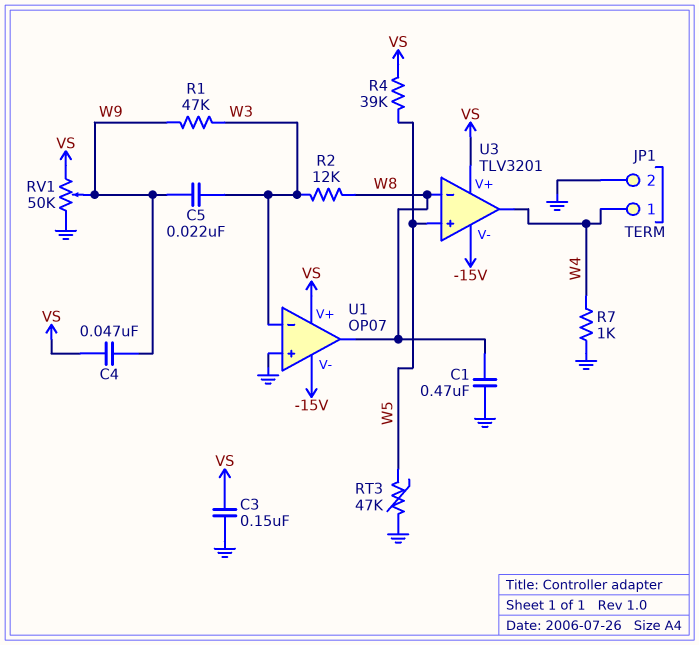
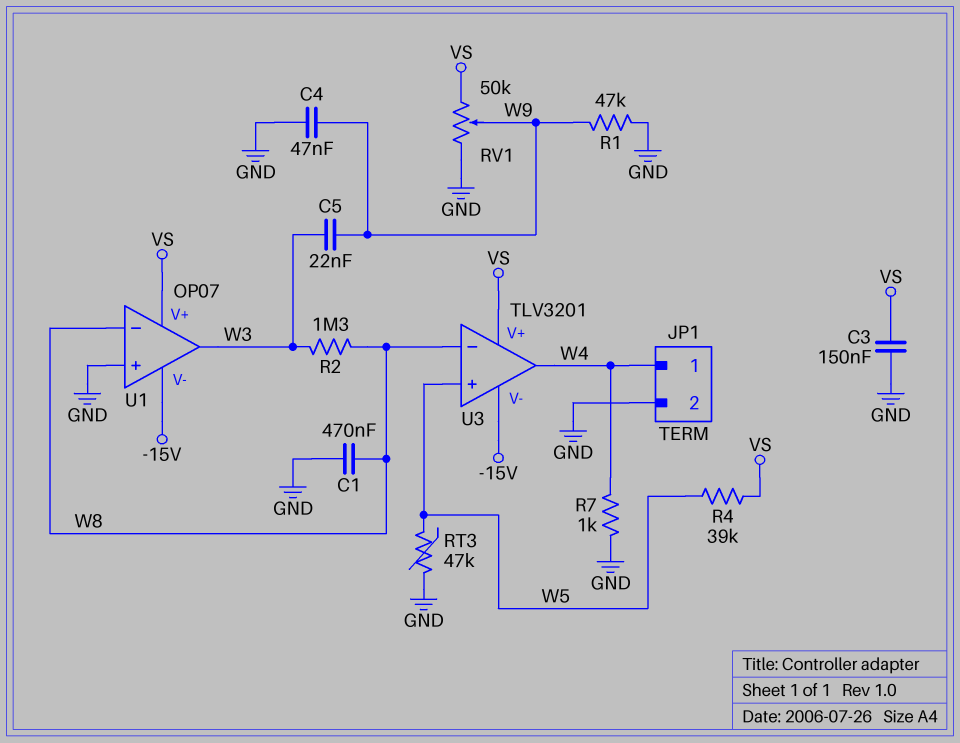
C4: 47nF (VS, W9) -> 47nF (GND, W9)
R1: 47k (W3, W9) -> 47k (GND, W9)
R2: 12k (W3, W8) -> 1.3M (W3, W8)
U1 pin in-: W3 -> W8
U1 pin out: W8 -> W3

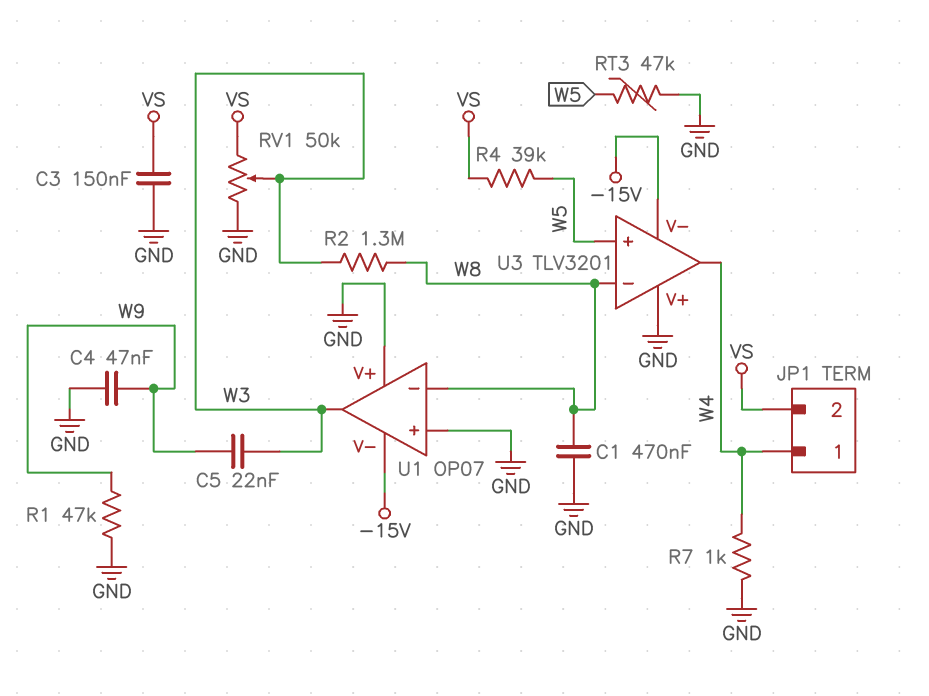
JP1 pin 2: GND -> VS
RV1: 50k (GND, VS, wiper W9) -> 50k (GND, VS, wiper W3)
U1 pin V+: VS -> GND
U3 pin V+: VS -> GND

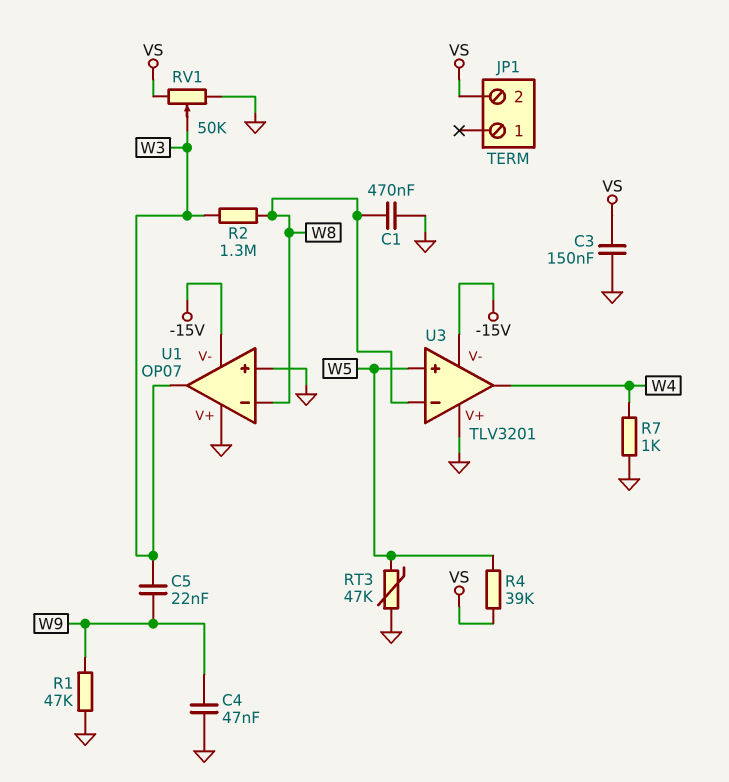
JP1 pin 1: W4 -> none

